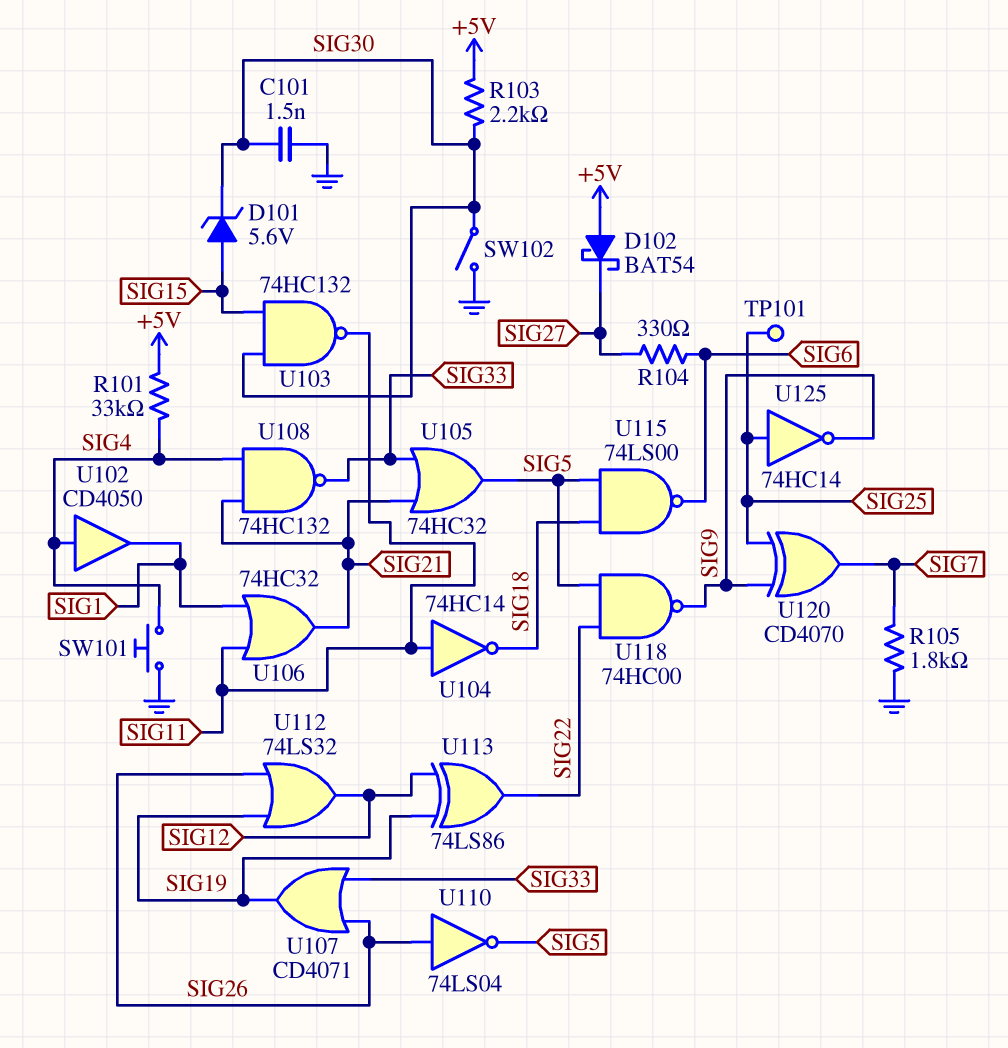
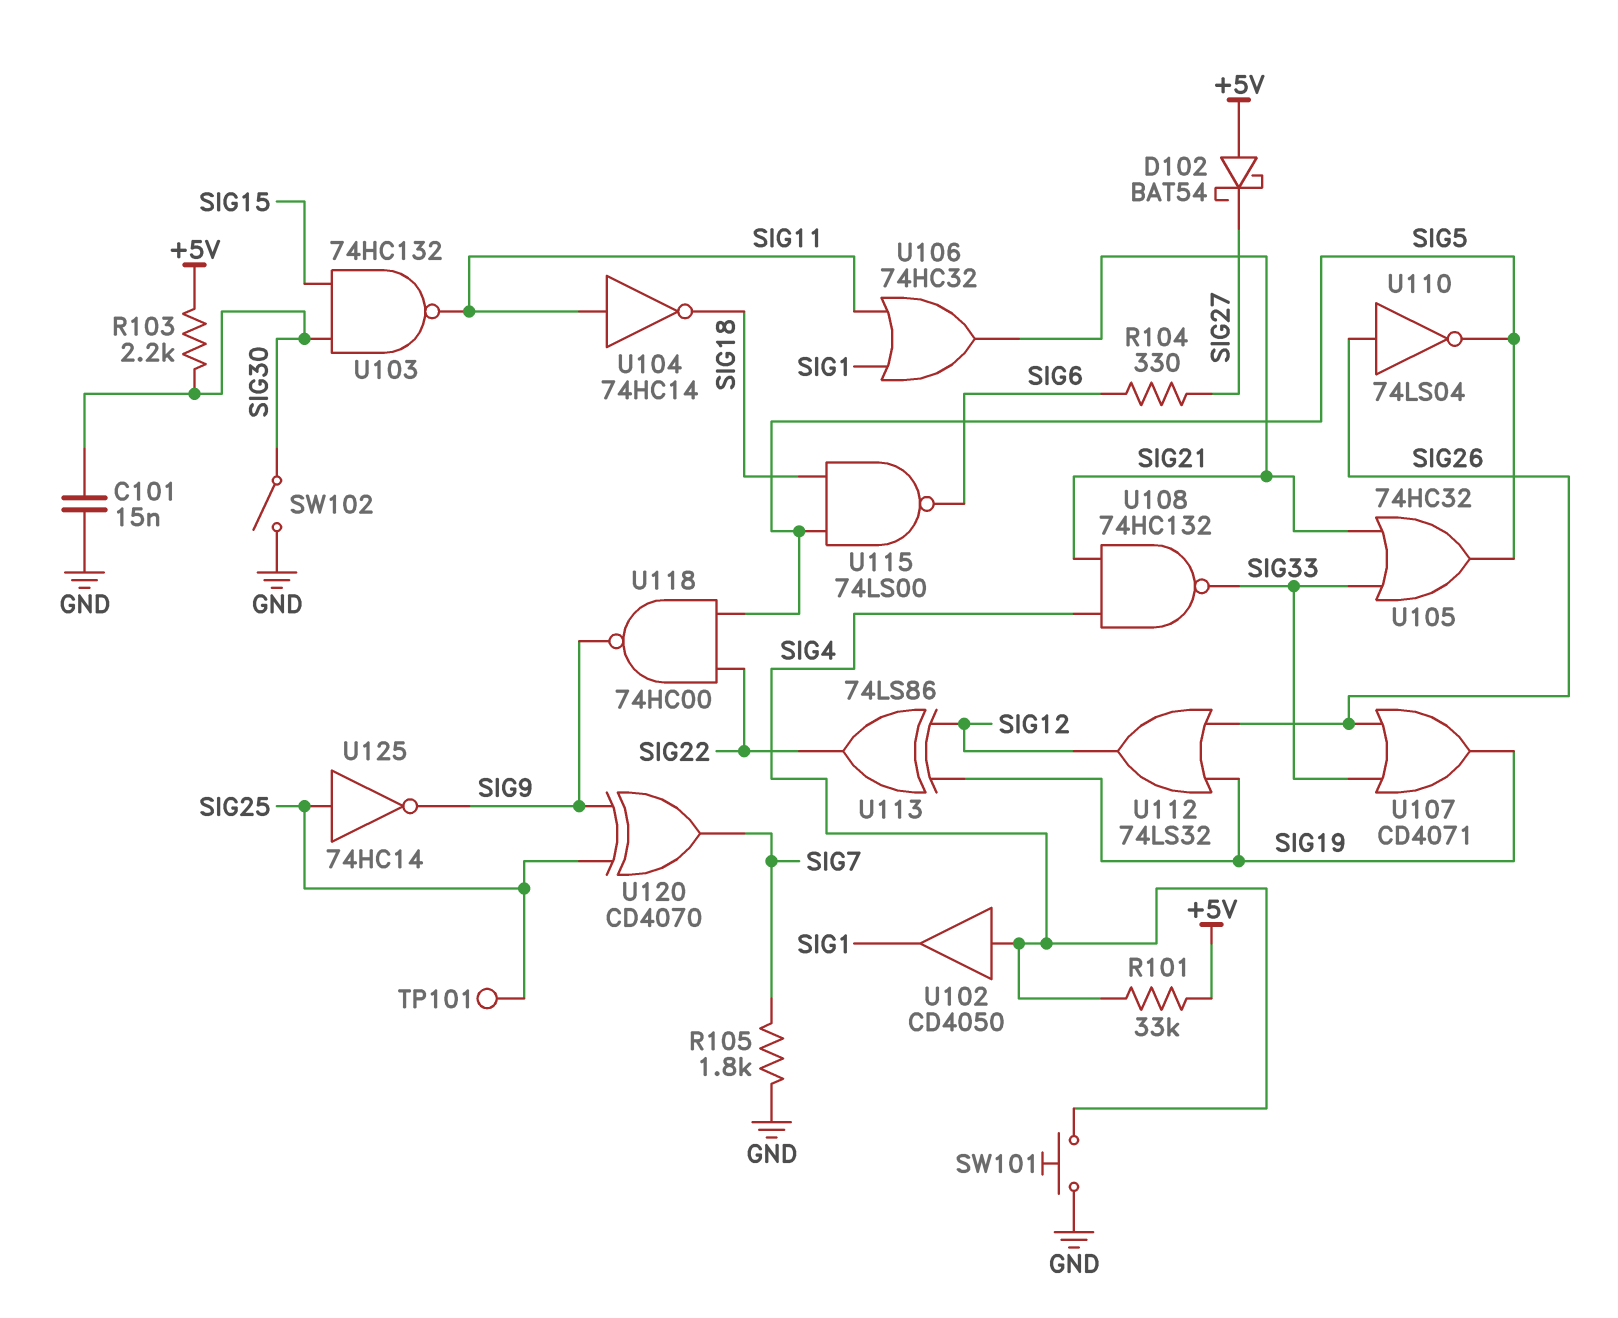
C101: 1.5nF (GND, SIG30) -> 15nF (GND, SIG30)
D101: zener 5.6V (A SIG15, K SIG30) -> none

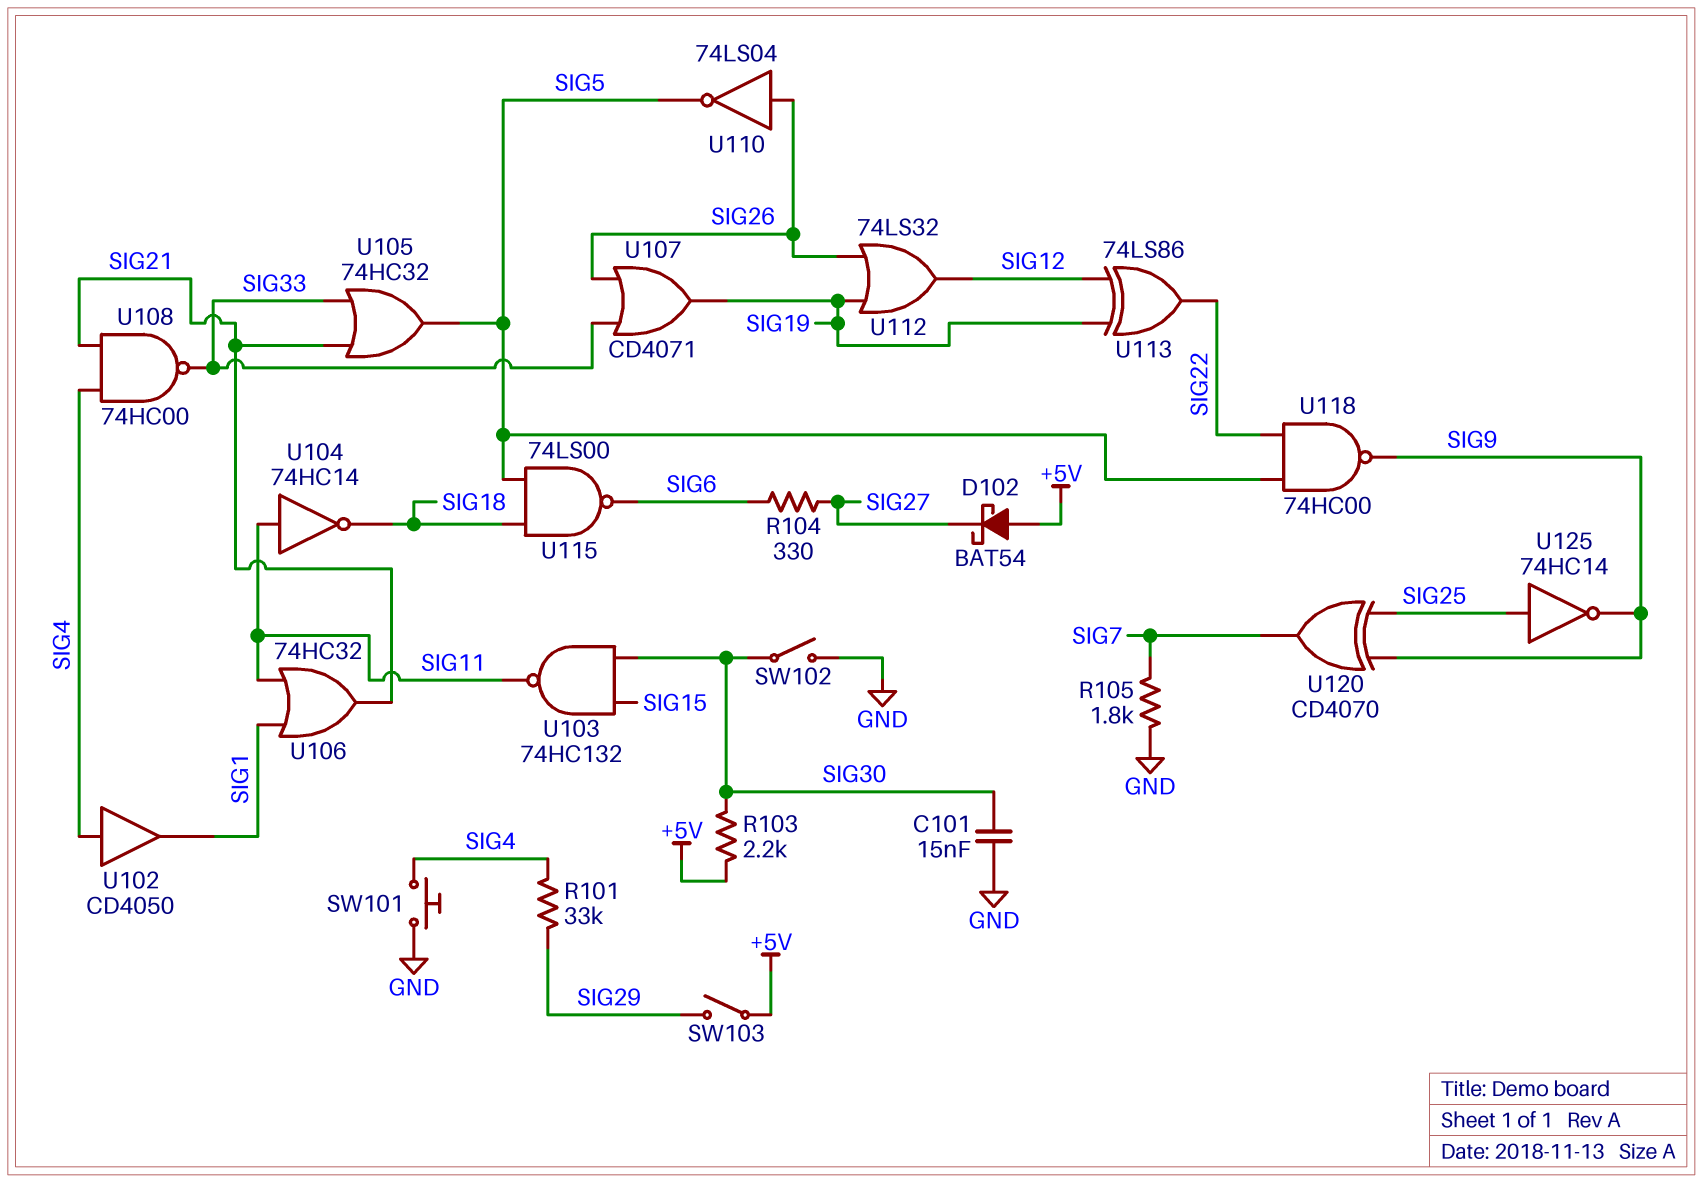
R101: 33k (+5V, SIG4) -> 33k (SIG4, SIG29)
SW103: none -> switch (+5V, SIG29)
TP101: test point (SIG25) -> none
U108: NAND 74HC132 (in SIG4, in SIG21, out SIG33) -> NAND 74HC00 (in SIG4, in SIG21, out SIG33)

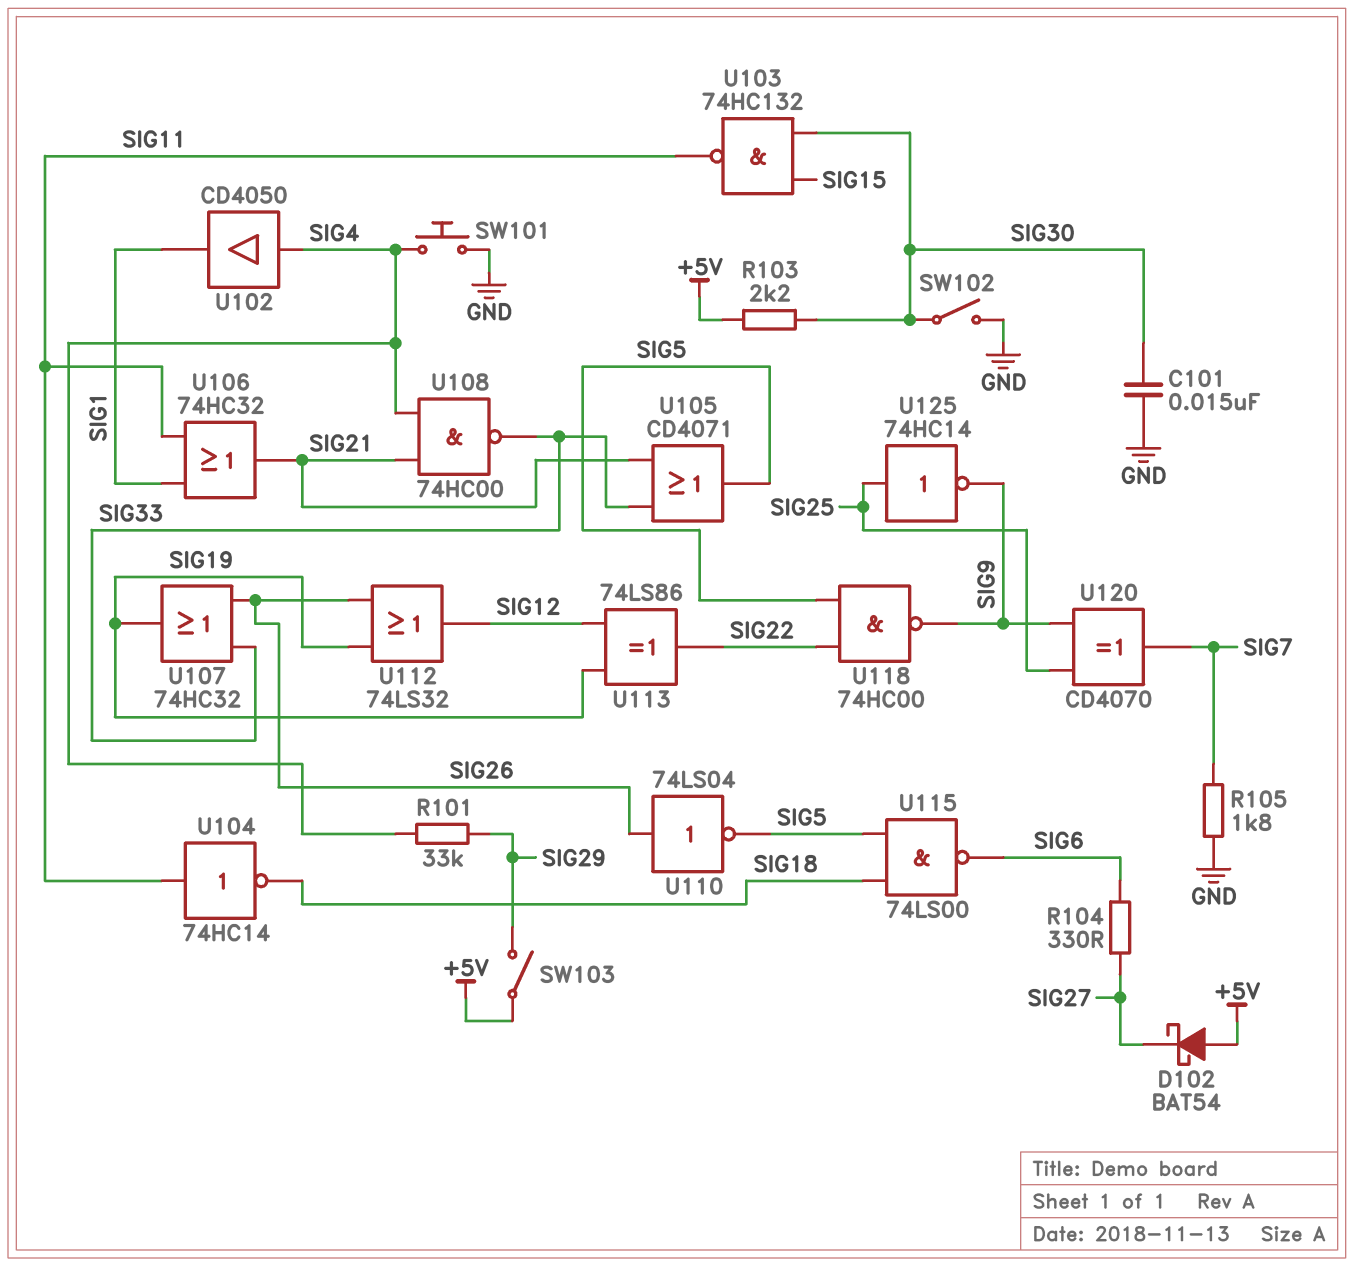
U105: OR 74HC32 (in SIG21, in SIG33, out SIG5) -> OR CD4071 (in SIG21, in SIG33, out SIG5)
U107: OR CD4071 (in SIG26, in SIG33, out SIG19) -> OR 74HC32 (in SIG26, in SIG33, out SIG19)

